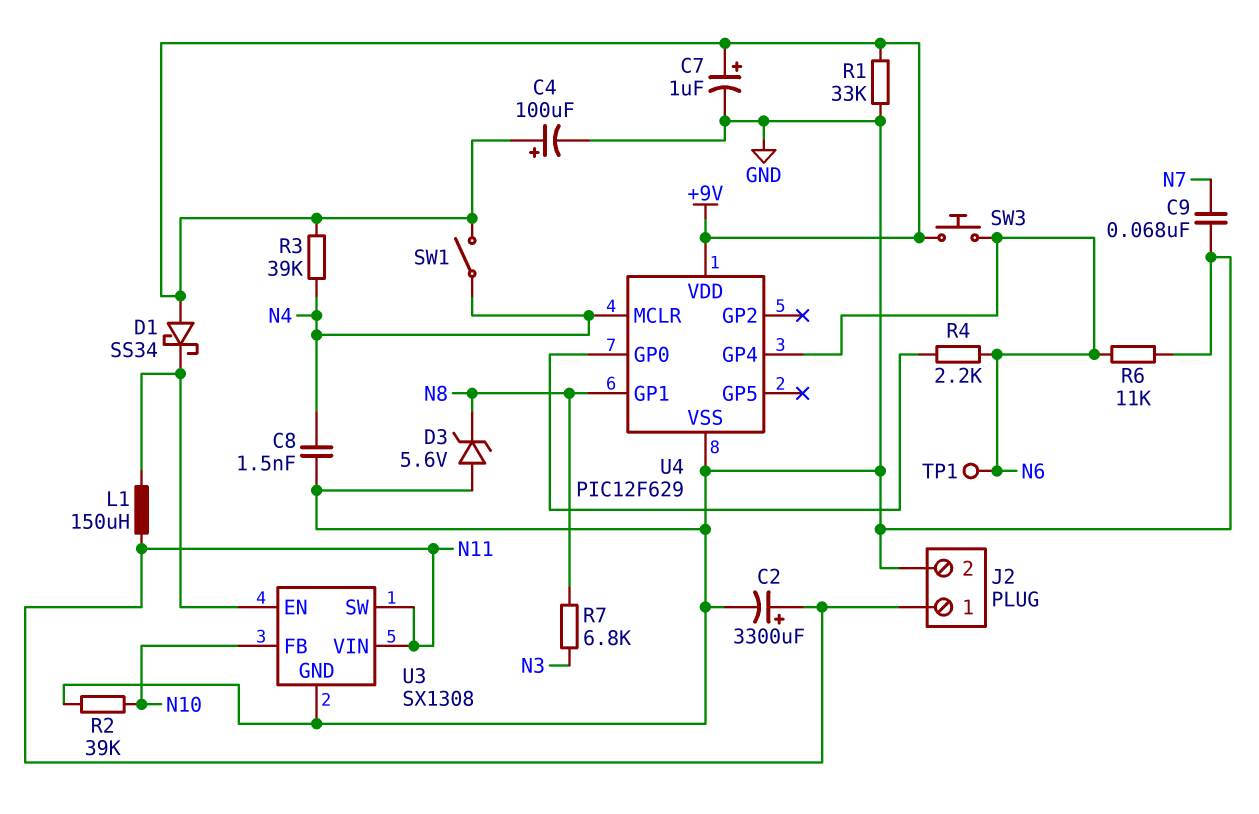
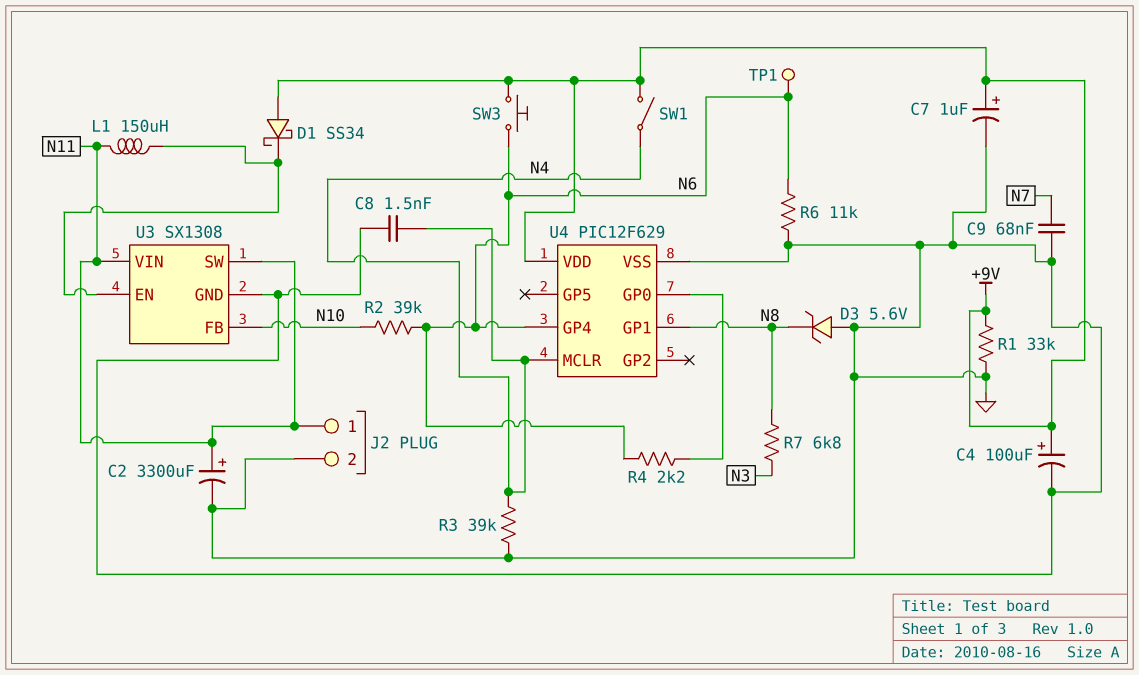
R2: 39k (GND, N10) -> 39k (N6, N10)
R3: 39k (+9V, N4) -> 39k (GND, N4)

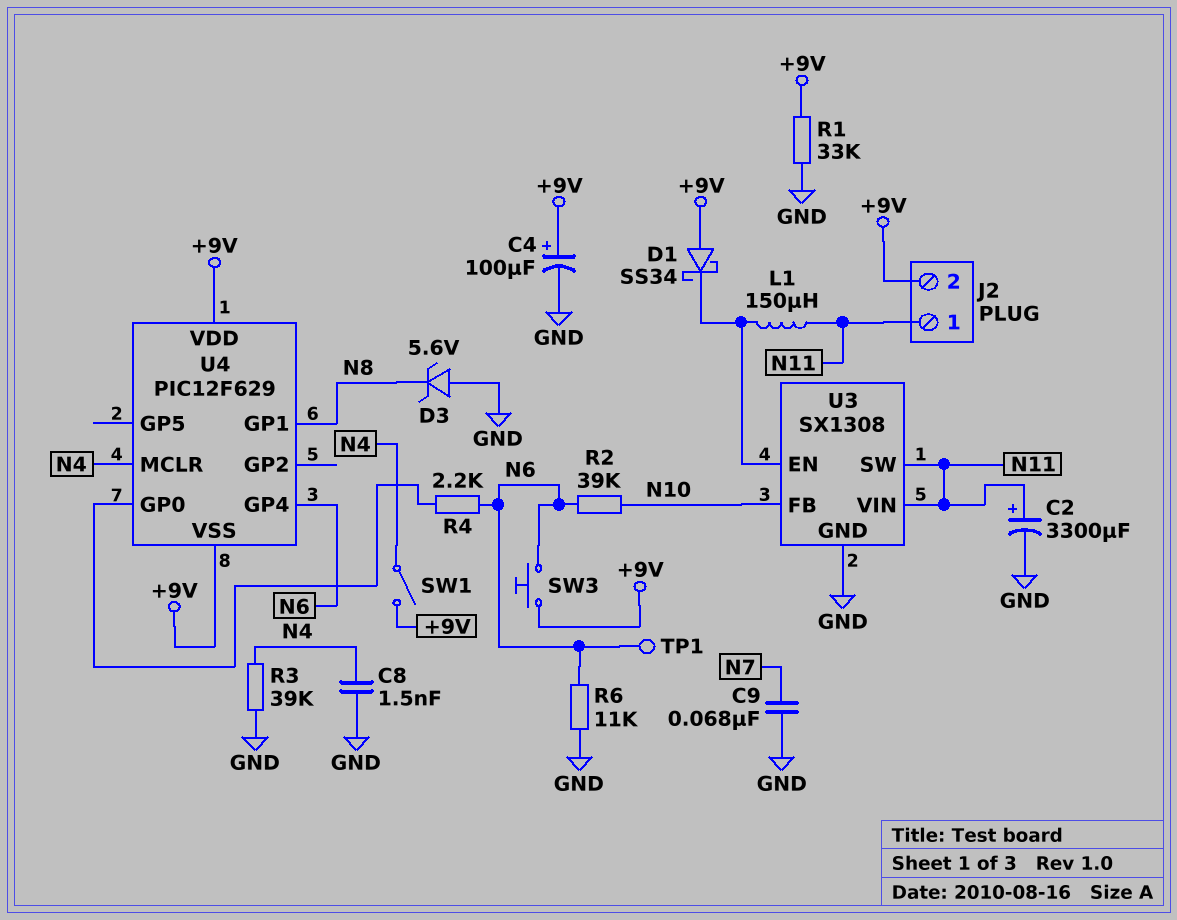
C7: 1uF (plus +9V, minus GND) -> none
J2 pin 2: GND -> +9V
R7: 6.8k (N3, N8) -> none
U4 pin VSS: GND -> +9V

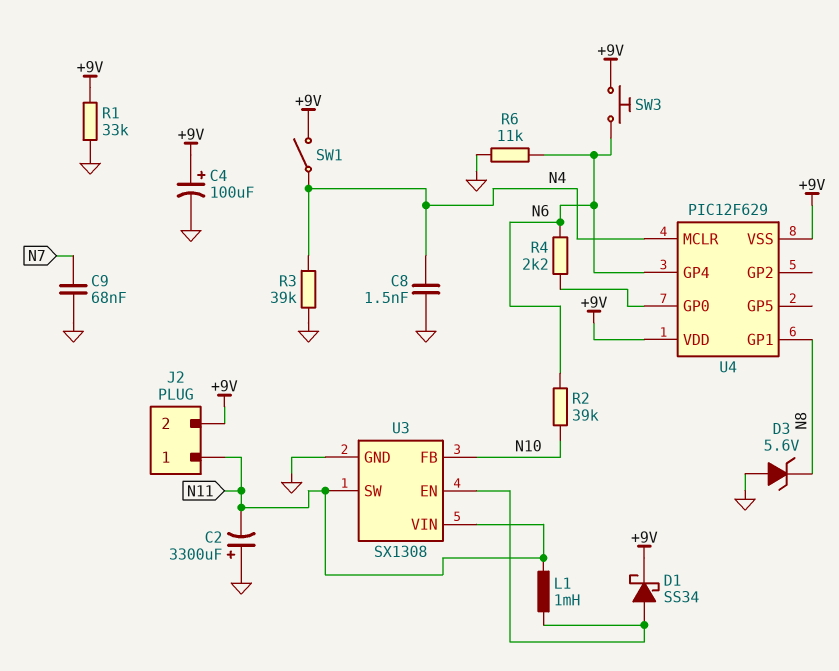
C2: 3300uF (plus N11, minus GND) -> 3300uF (plus GND, minus N11)
D1: schottky SS34 (A +9V, K U3/EN) -> schottky SS34 (A U3/EN, K +9V)
L1: 150uH (N11, U3/EN) -> 1mH (N11, U3/EN)
TP1: test point (N6) -> none

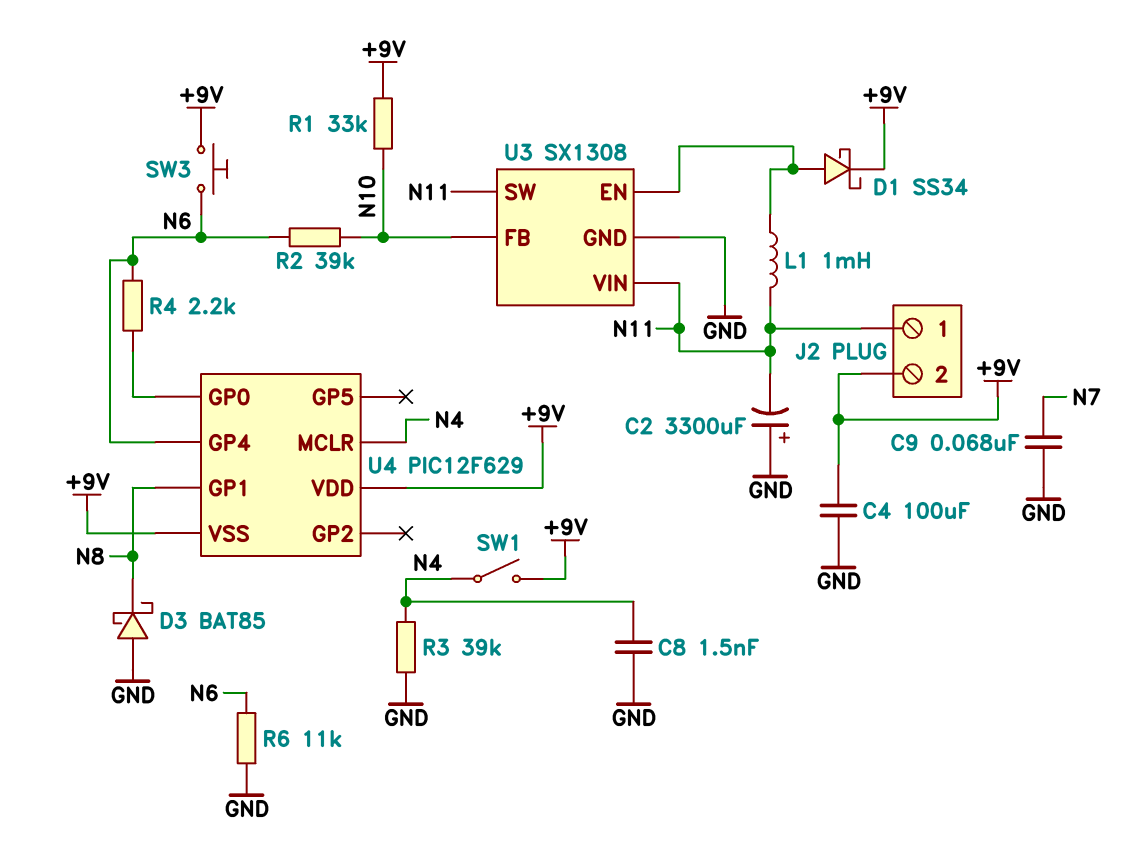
C4: 100uF (plus +9V, minus GND) -> 100uF (+9V, GND)
D3: zener 5.6V (A GND, K N8) -> schottky BAT85 (A GND, K N8)
R1: 33k (+9V, GND) -> 33k (+9V, N10)

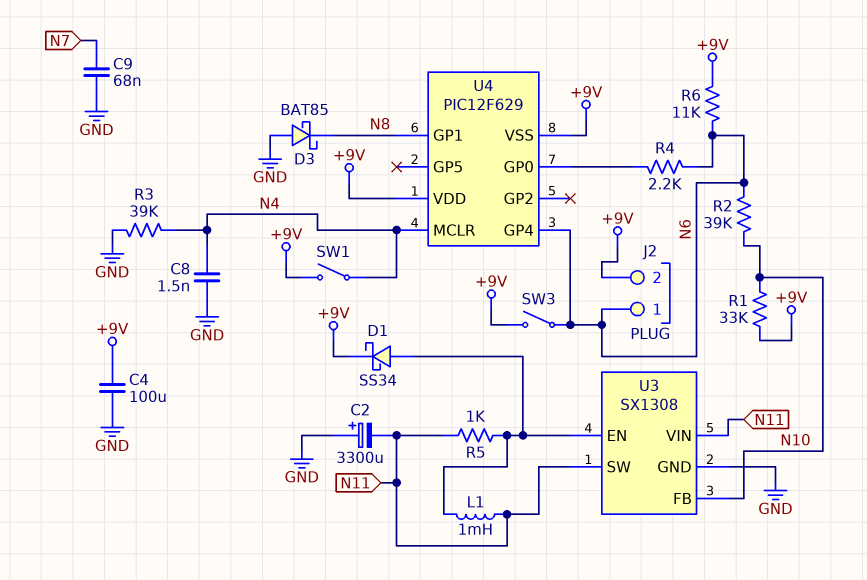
J2 pin 1: N11 -> N6
R5: none -> 1k (N11, U3/EN)
R6: 11k (GND, N6) -> 11k (+9V, N6)
SW3: button (+9V, N6) -> switch (+9V, N6)

